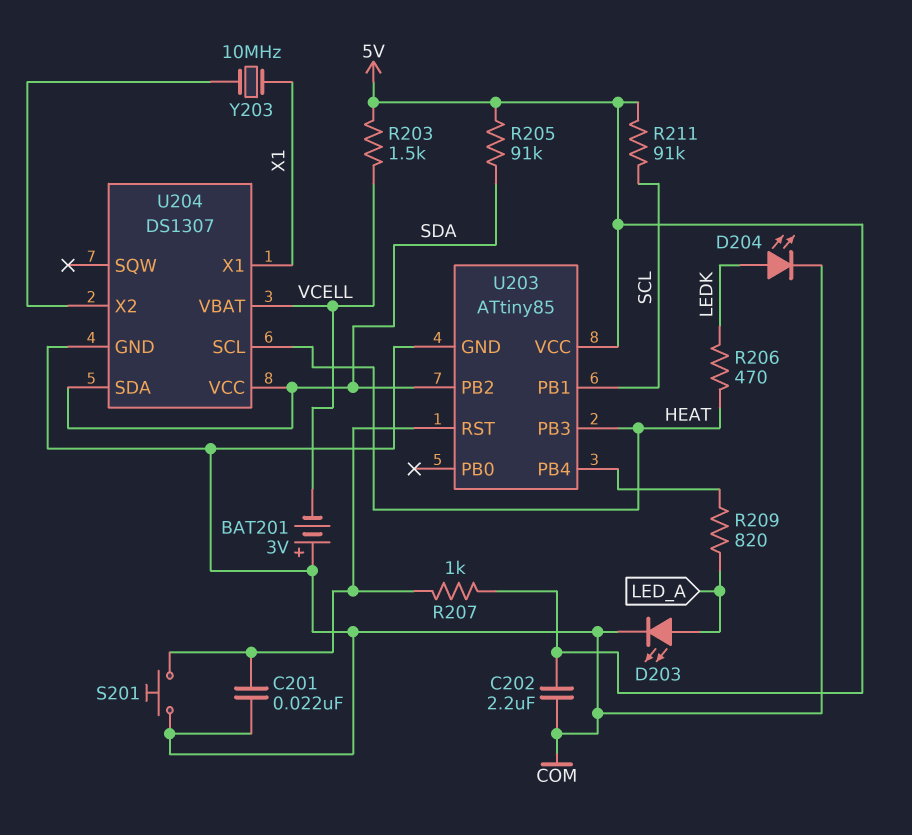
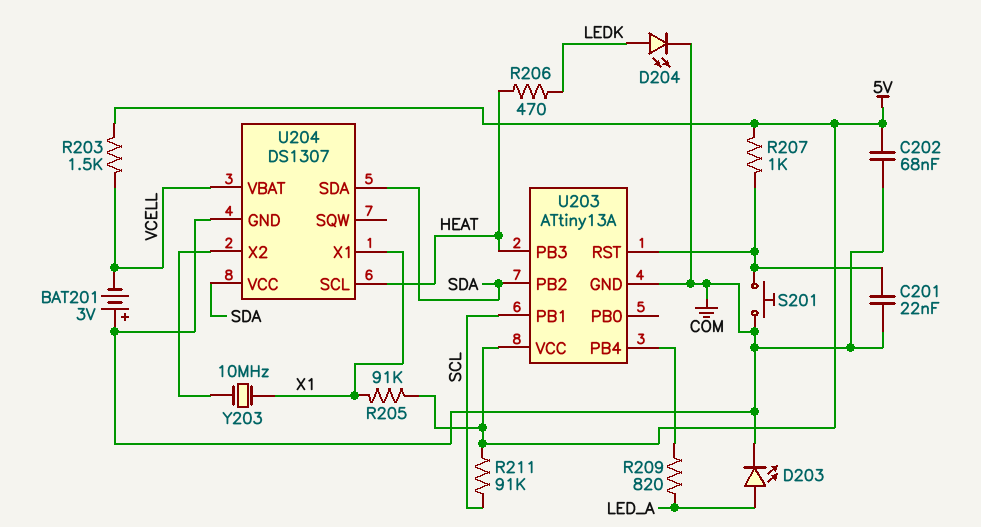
C202: 2.2uF (5V, COM) -> 68nF (5V, COM)
R205: 91k (5V, SDA) -> 91k (5V, X1)
U203: ATtiny85 -> ATtiny13A

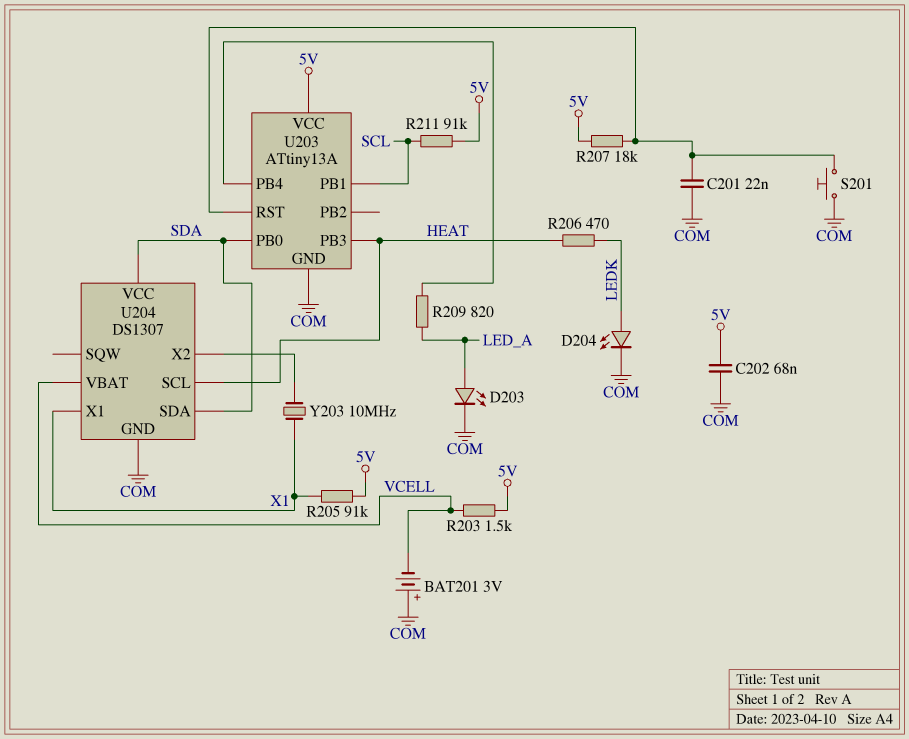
R207: 1k (5V, U203/RST) -> 18k (5V, U203/RST)
U203 pin PB0: none -> SDA
U203 pin PB2: SDA -> none

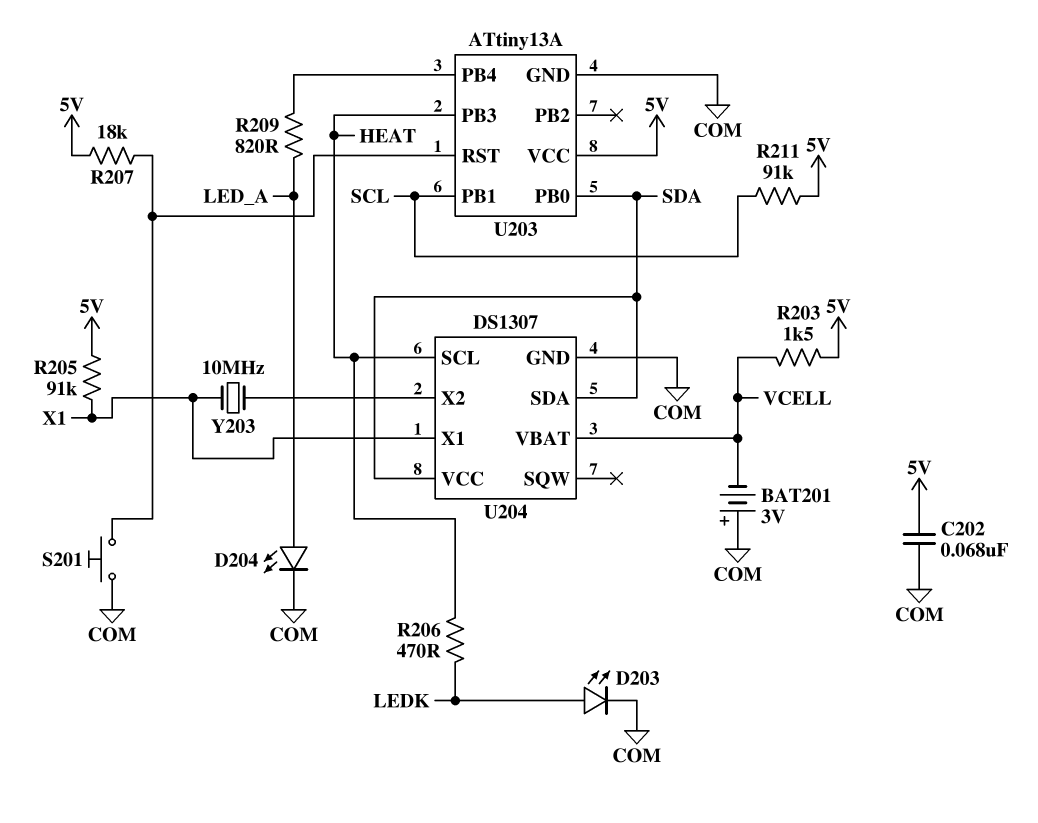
C201: 22nF (COM, U203/RST) -> none
D203: LED (A LED_A, K COM) -> LED (A LEDK, K COM)
D204: LED (A LEDK, K COM) -> LED (A LED_A, K COM)

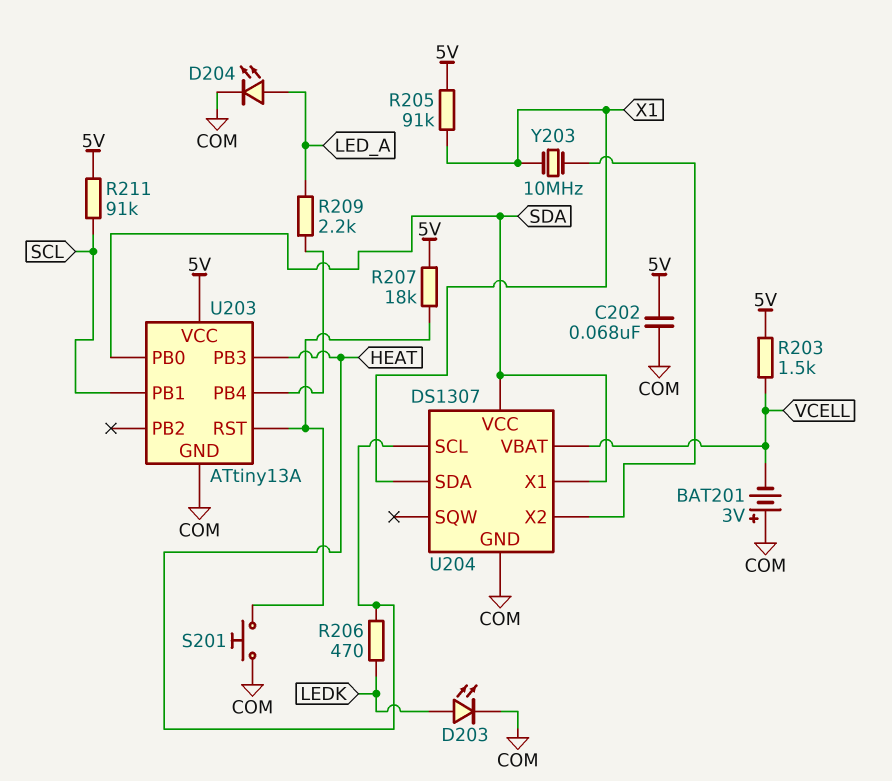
R209: 820 (LED_A, U203/PB4) -> 2.2k (LED_A, U203/PB4)
U204 pin SDA: SDA -> X1
U204 pin X1: X1 -> SDA

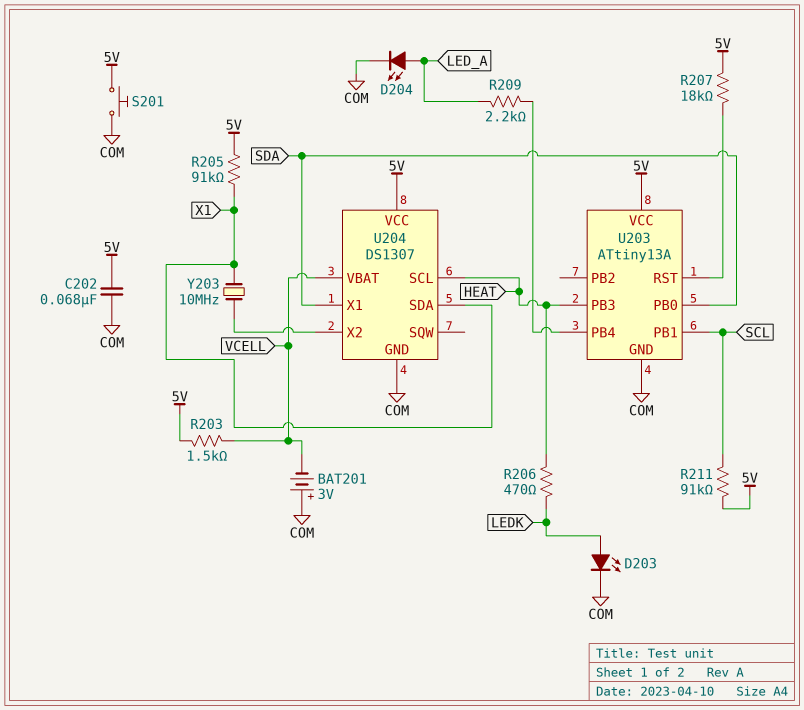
S201: button (COM, U203/RST) -> button (5V, COM)
U204 pin VCC: SDA -> 5V

